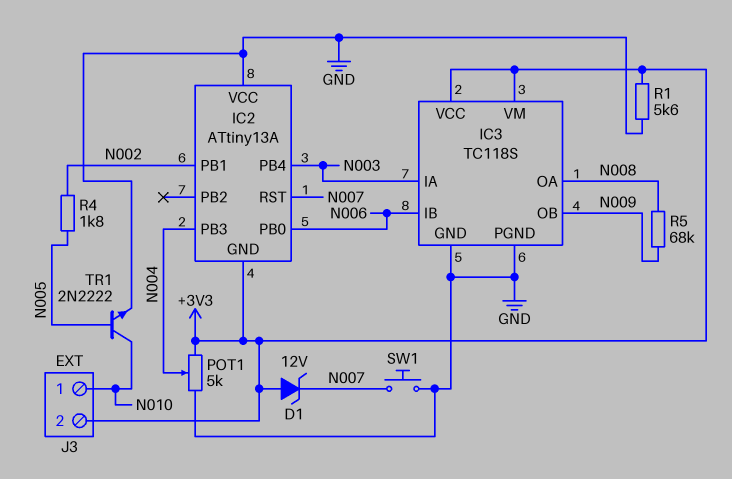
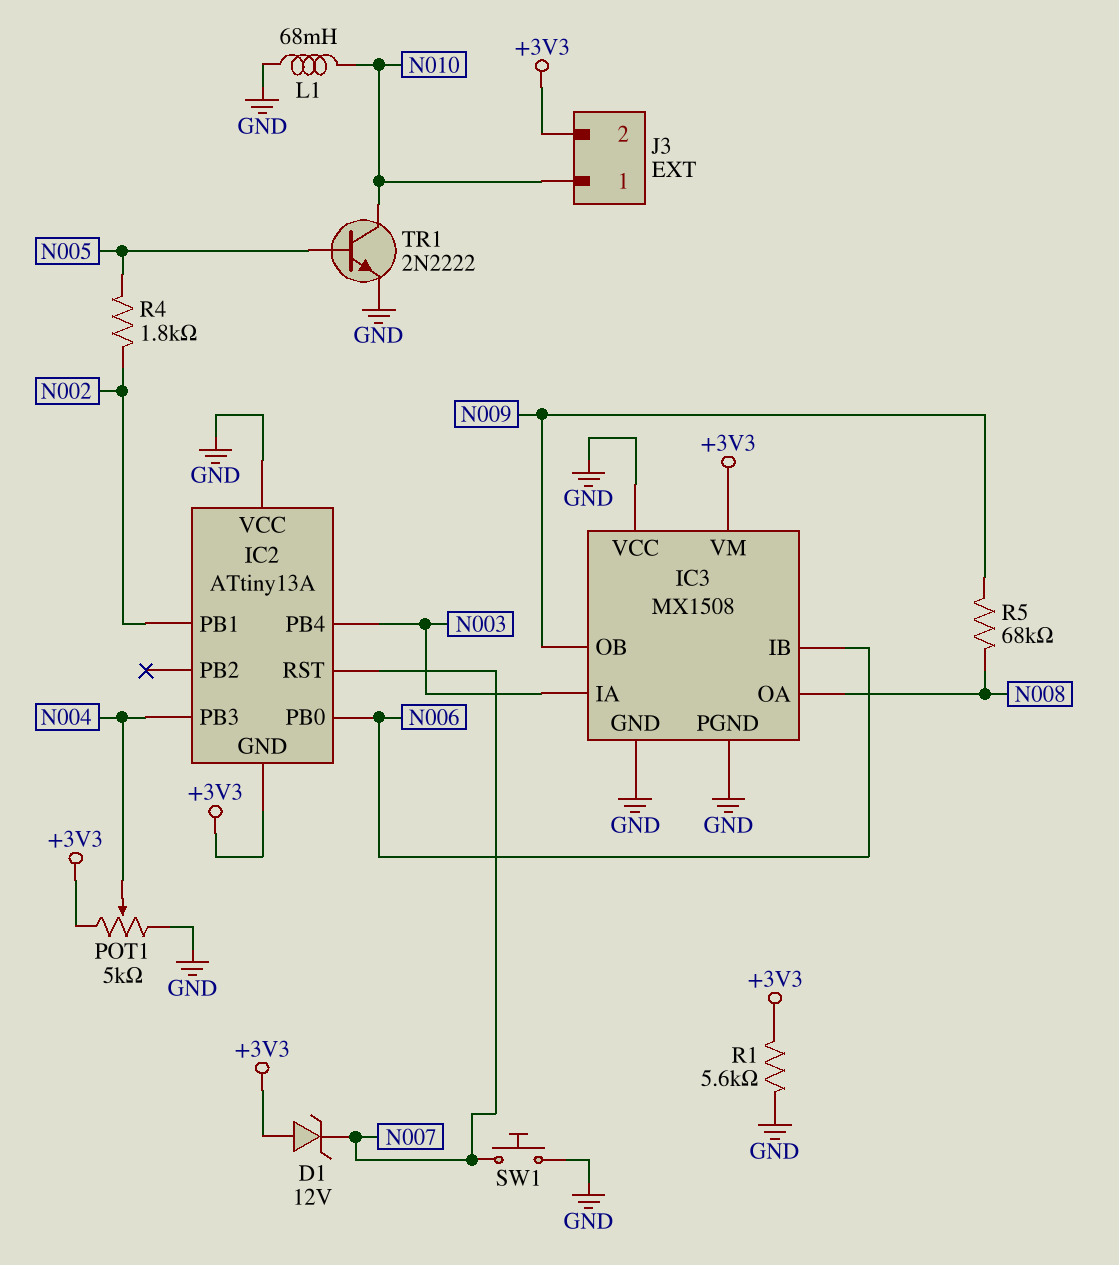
IC3: TC118S -> MX1508
IC3 pin VCC: +3V3 -> GND
L1: none -> 68mH (GND, N010)

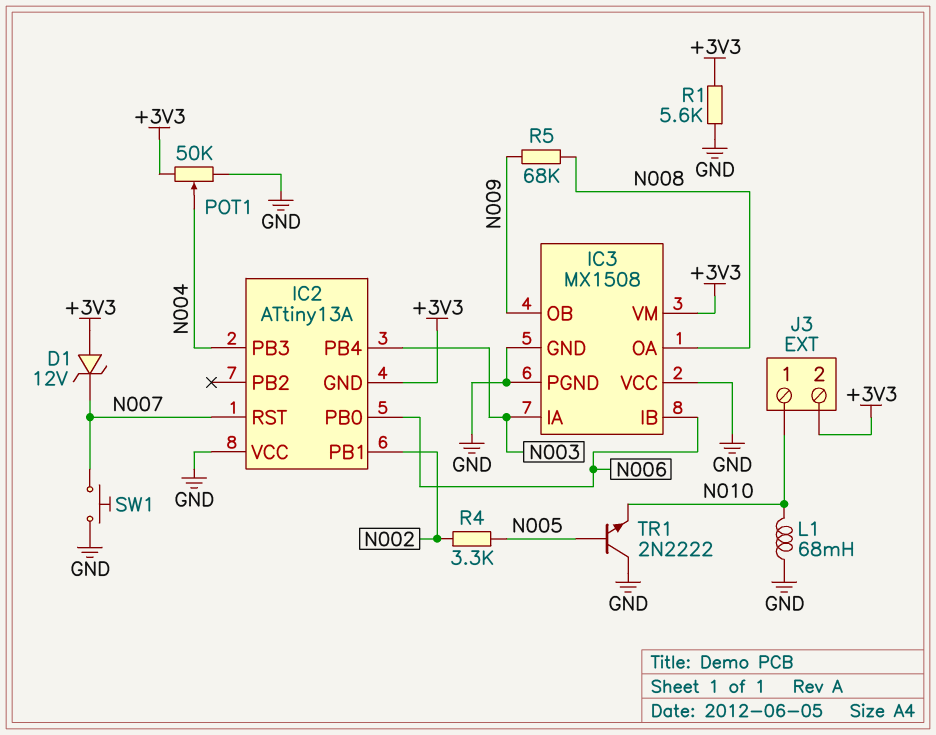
POT1: 5k (+3V3, GND, wiper N004) -> 50k (+3V3, GND, wiper N004)
R4: 1.8k (N002, N005) -> 3.3k (N002, N005)
TR1: NPN 2N2222 (B N005, C N010, E GND) -> NPN 2N2222 (B N005, C GND, E N010)

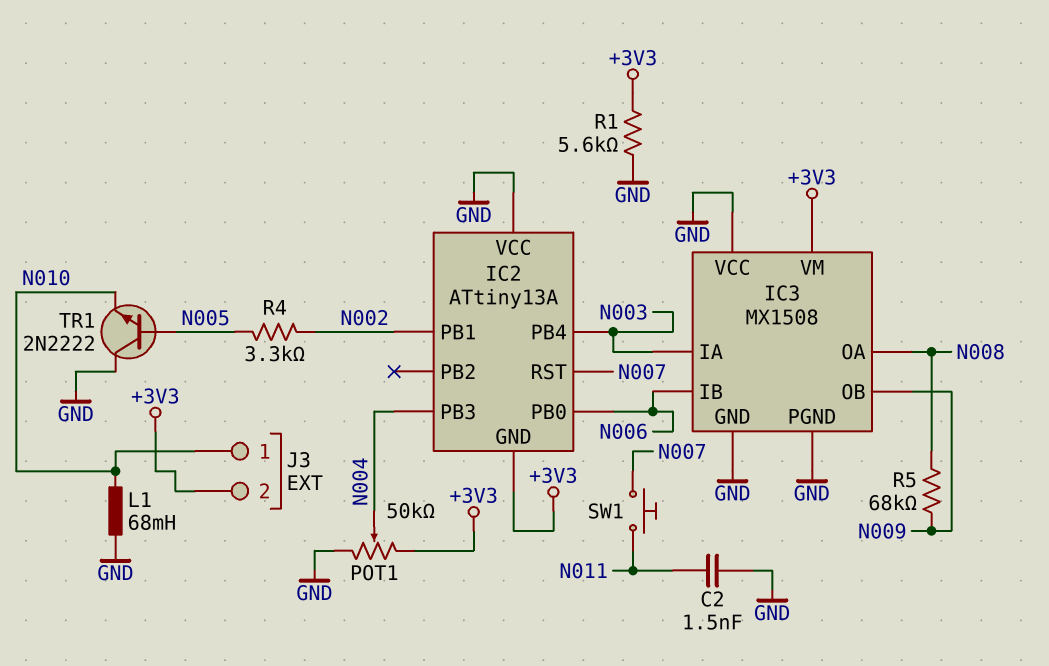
C2: none -> 1.5nF (GND, N011)
D1: zener 12V (A +3V3, K N007) -> none
SW1: button (GND, N007) -> button (N007, N011)

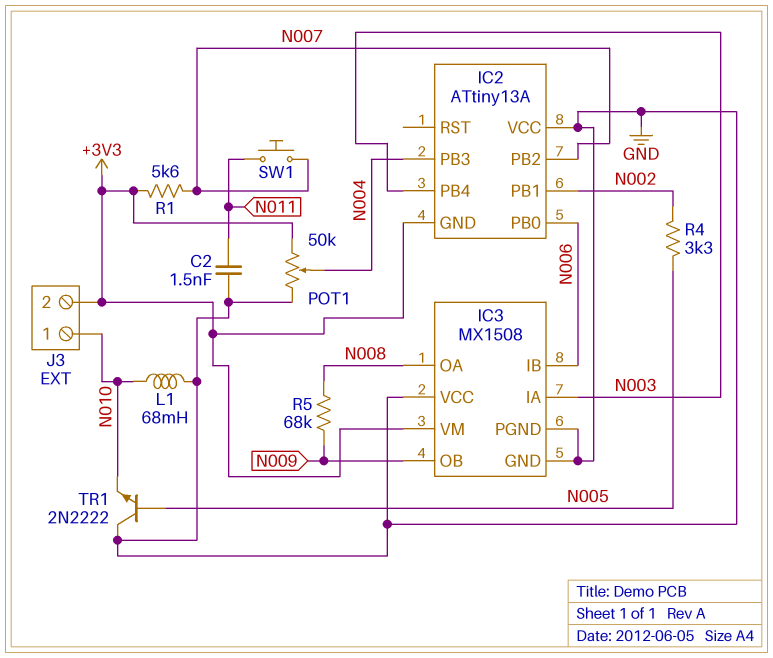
IC2 pin PB2: none -> N007
IC2 pin RST: N007 -> none
R1: 5.6k (+3V3, GND) -> 5.6k (+3V3, N007)

